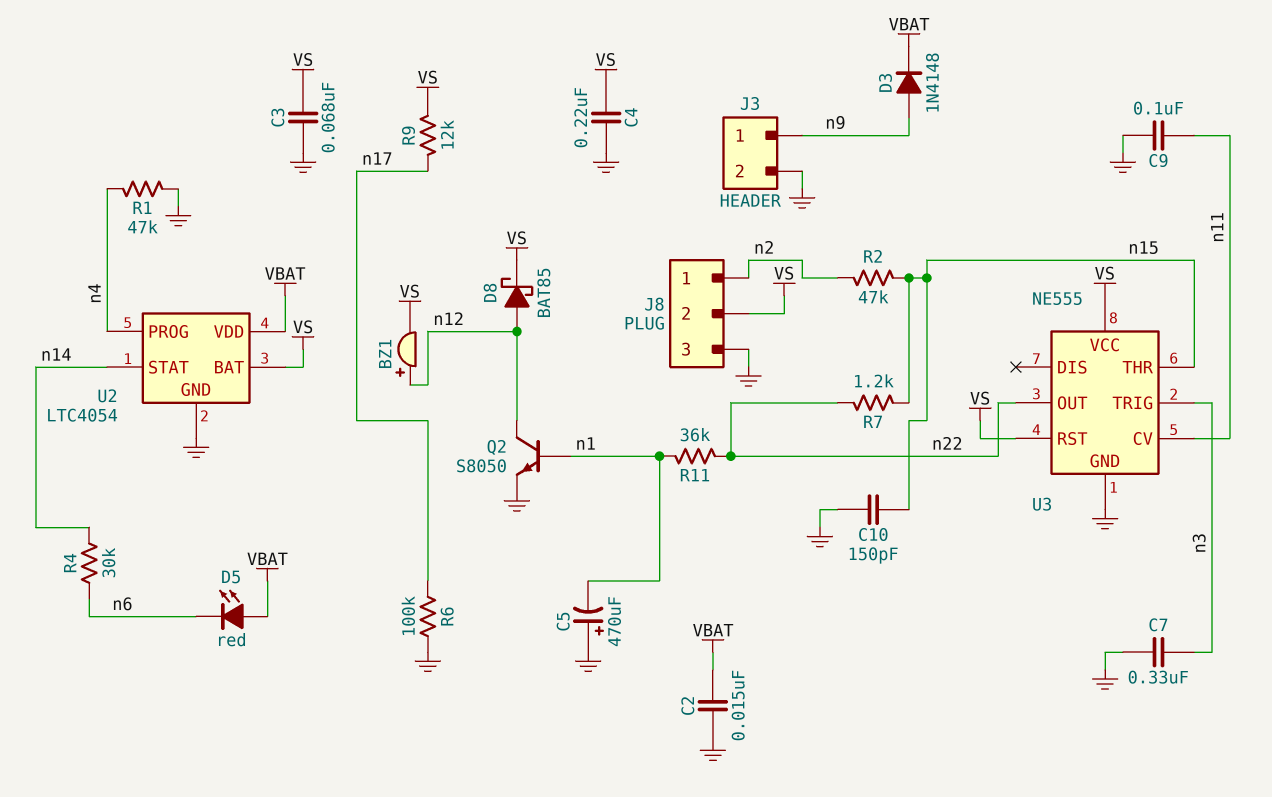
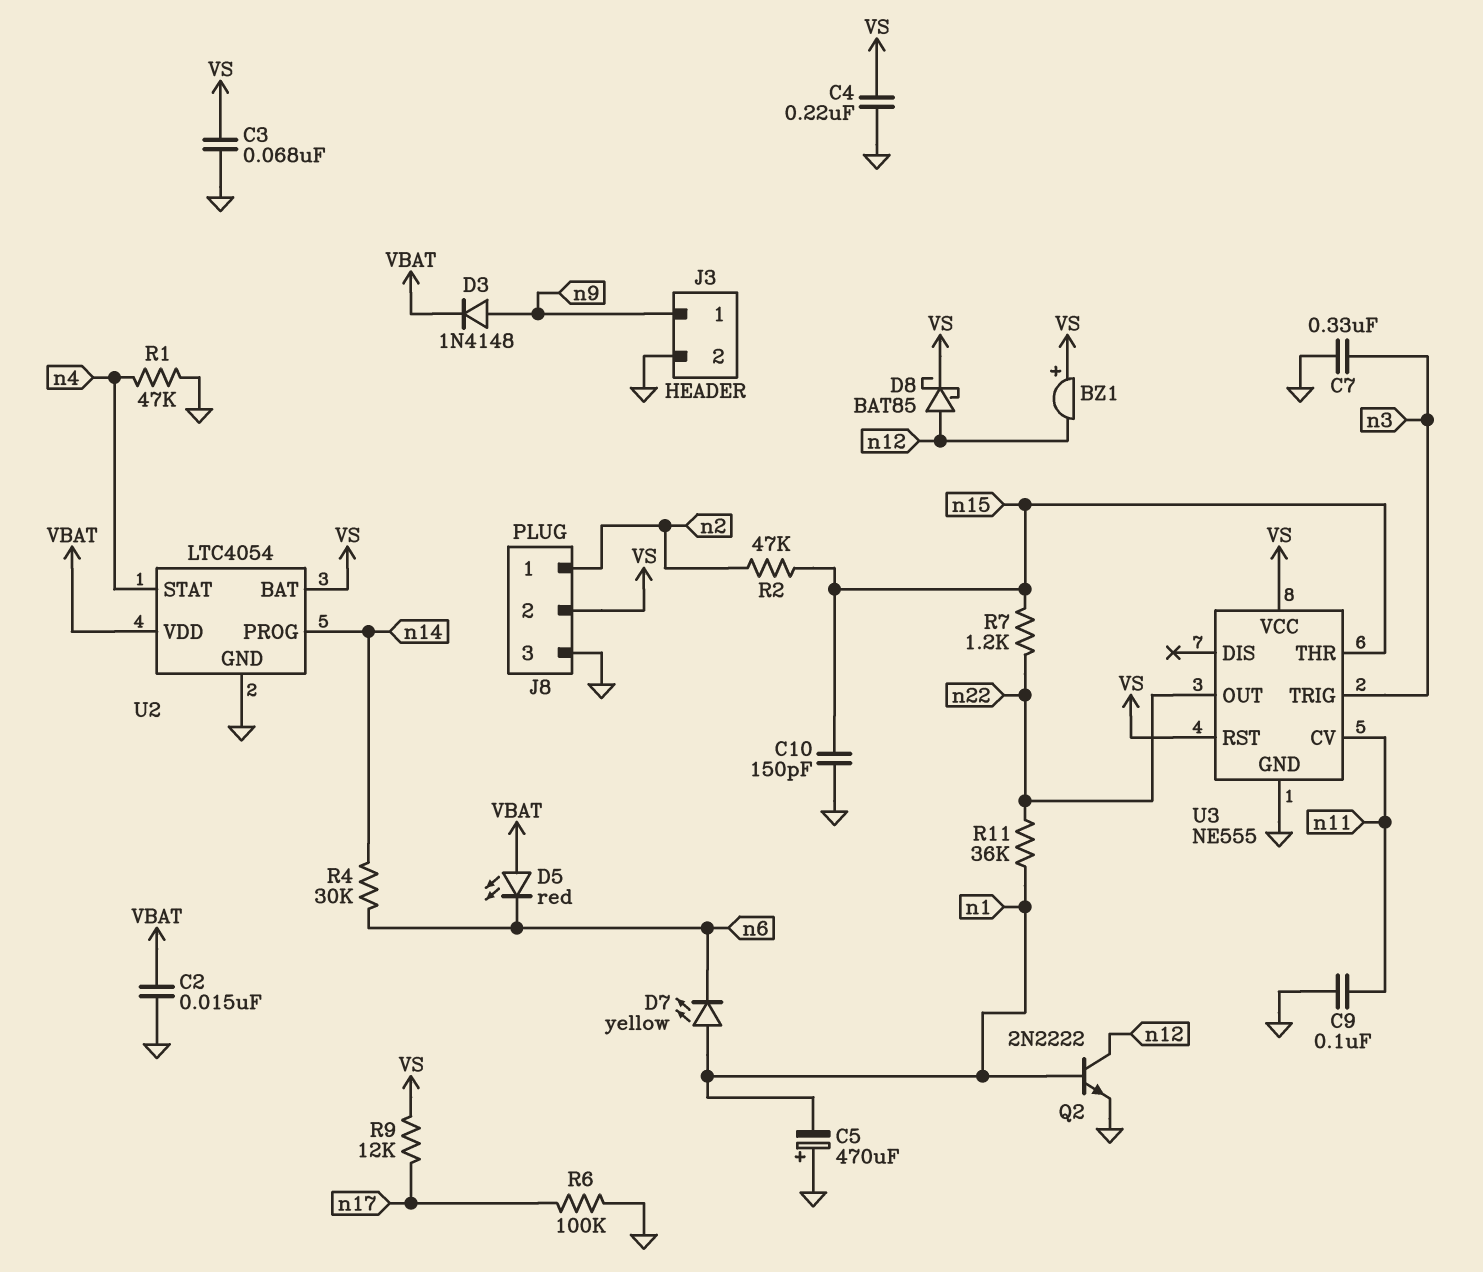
BZ1: buzzer (plus n12, minus VS) -> buzzer (plus VS, minus n12)
D7: none -> LED yellow (A n1, K n6)
Q2: NPN S8050 (B n1, C n12, E GND) -> NPN 2N2222 (B n1, C n12, E GND)
U2 pin PROG: n4 -> n14
U2 pin STAT: n14 -> n4

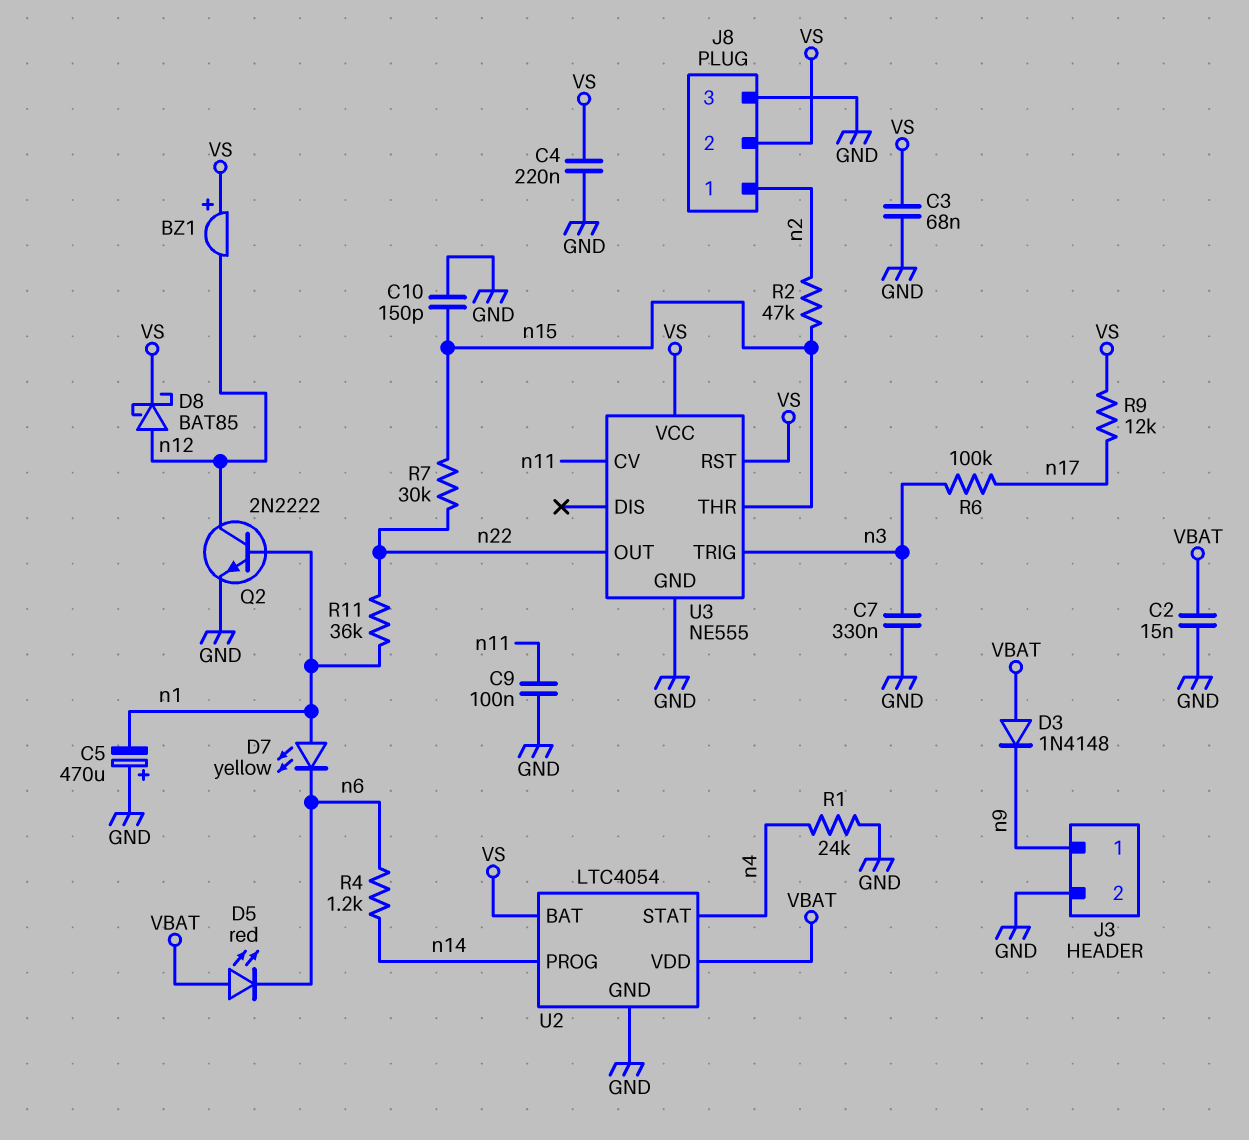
D3: diode 1N4148 (A n9, K VBAT) -> diode 1N4148 (A VBAT, K n9)
R1: 47k (GND, n4) -> 24k (GND, n4)
R4: 30k (n6, n14) -> 1.2k (n6, n14)
R6: 100k (GND, n17) -> 100k (n3, n17)
R7: 1.2k (n15, n22) -> 30k (n15, n22)

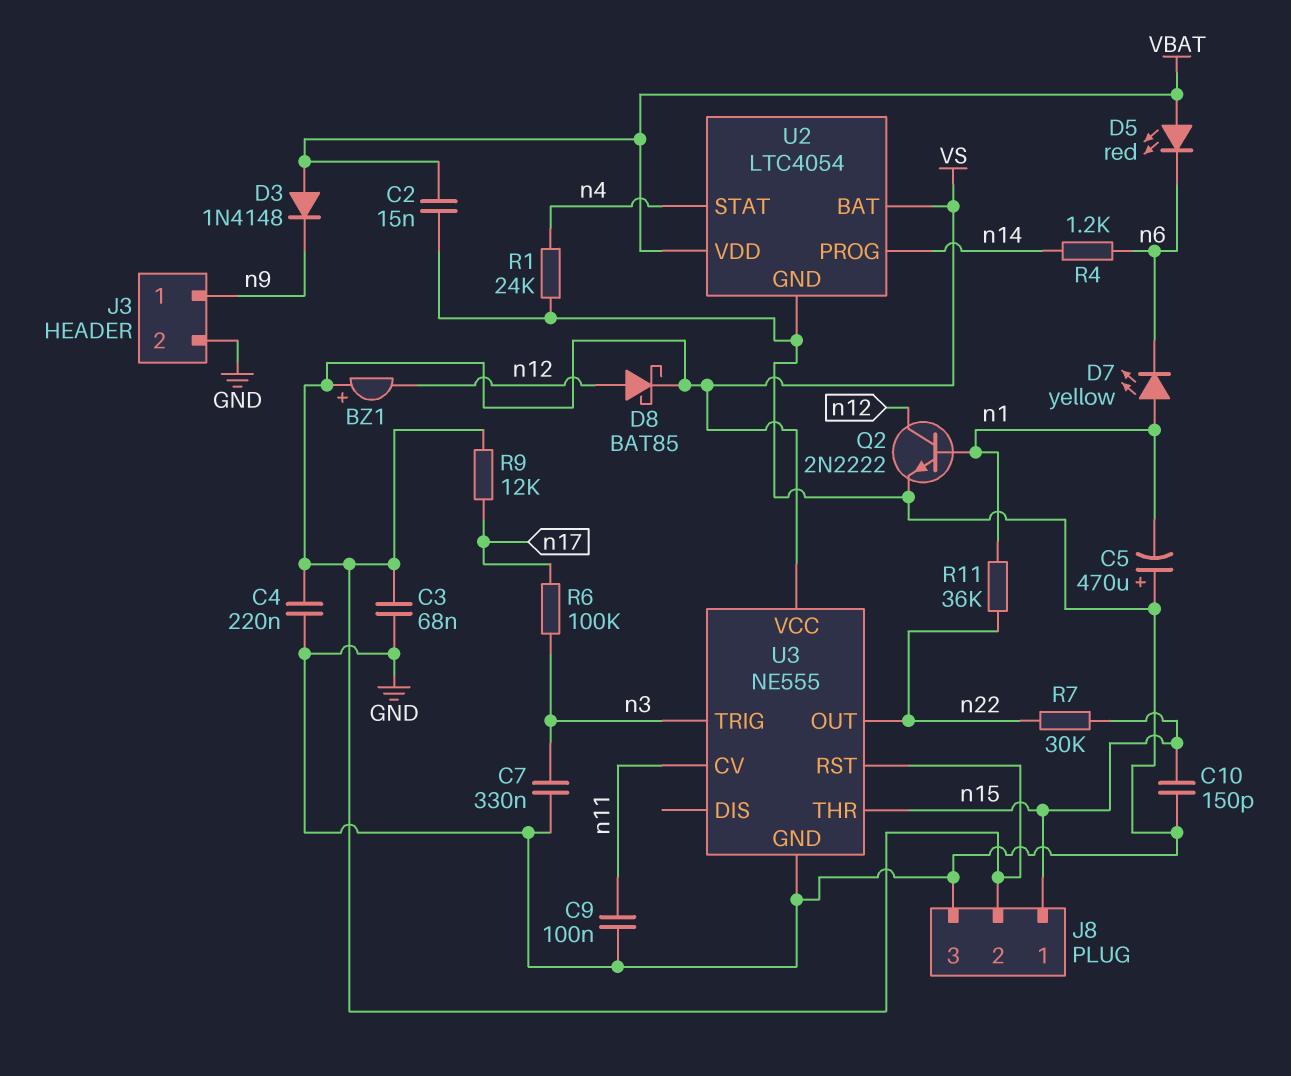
J8 pin 1: n2 -> n15
R2: 47k (n2, n15) -> none

